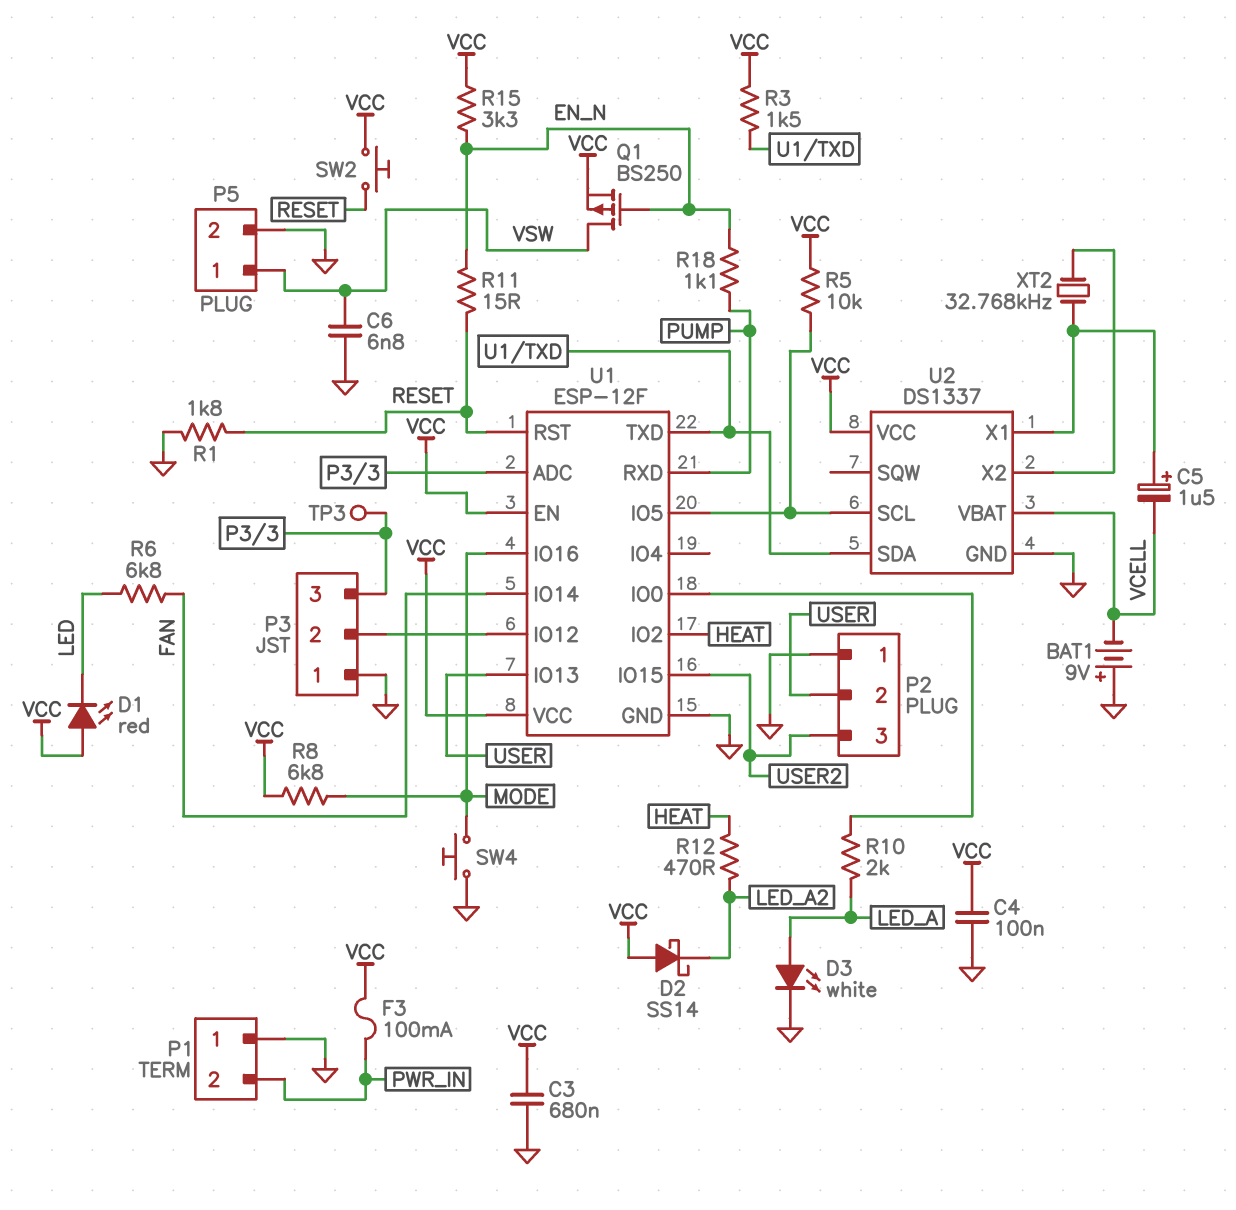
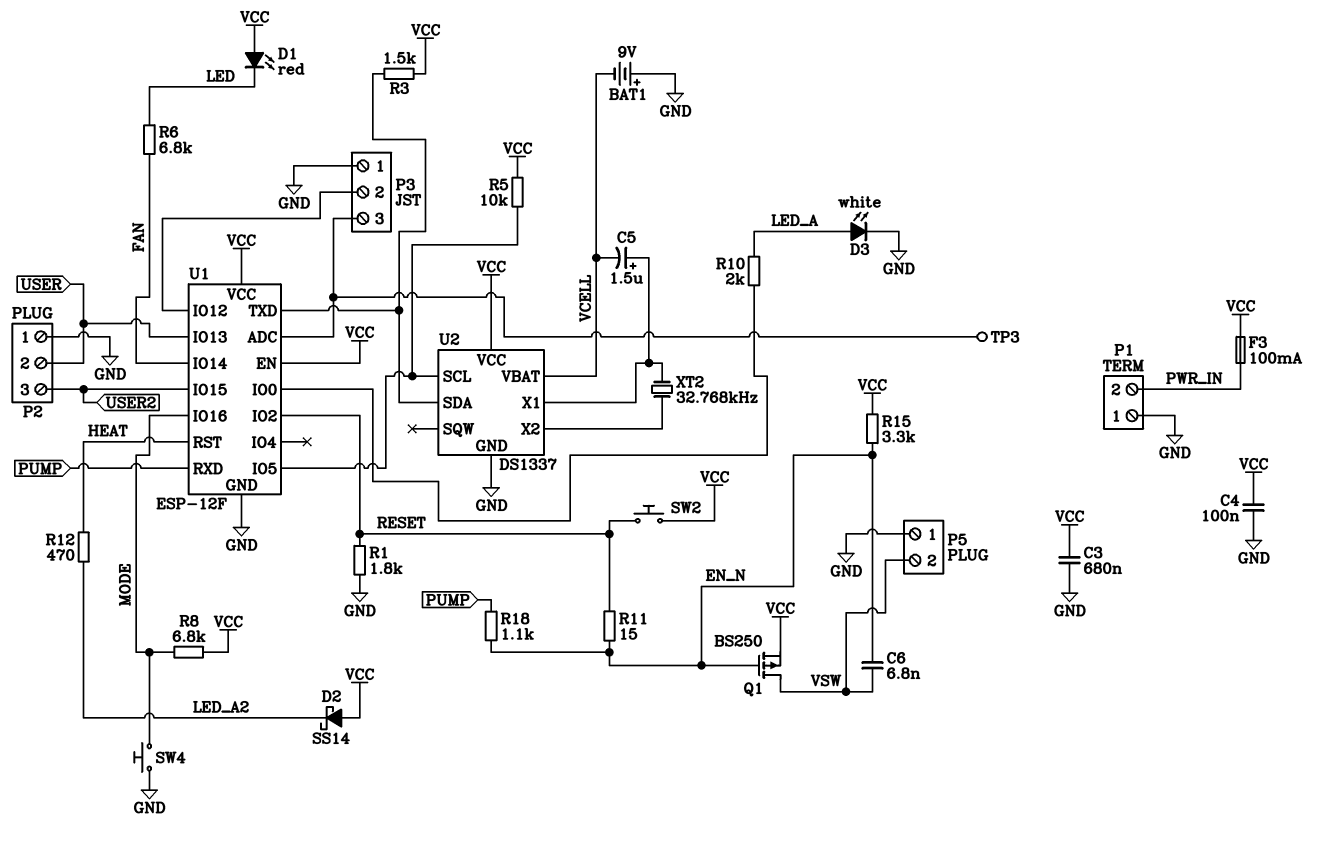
C6: 6.8nF (GND, VSW) -> 6.8nF (EN_N, VSW)
P5 pin 1: VSW -> GND
P5 pin 2: GND -> VSW
U1 pin IO2: HEAT -> RESET
U1 pin RST: RESET -> HEAT

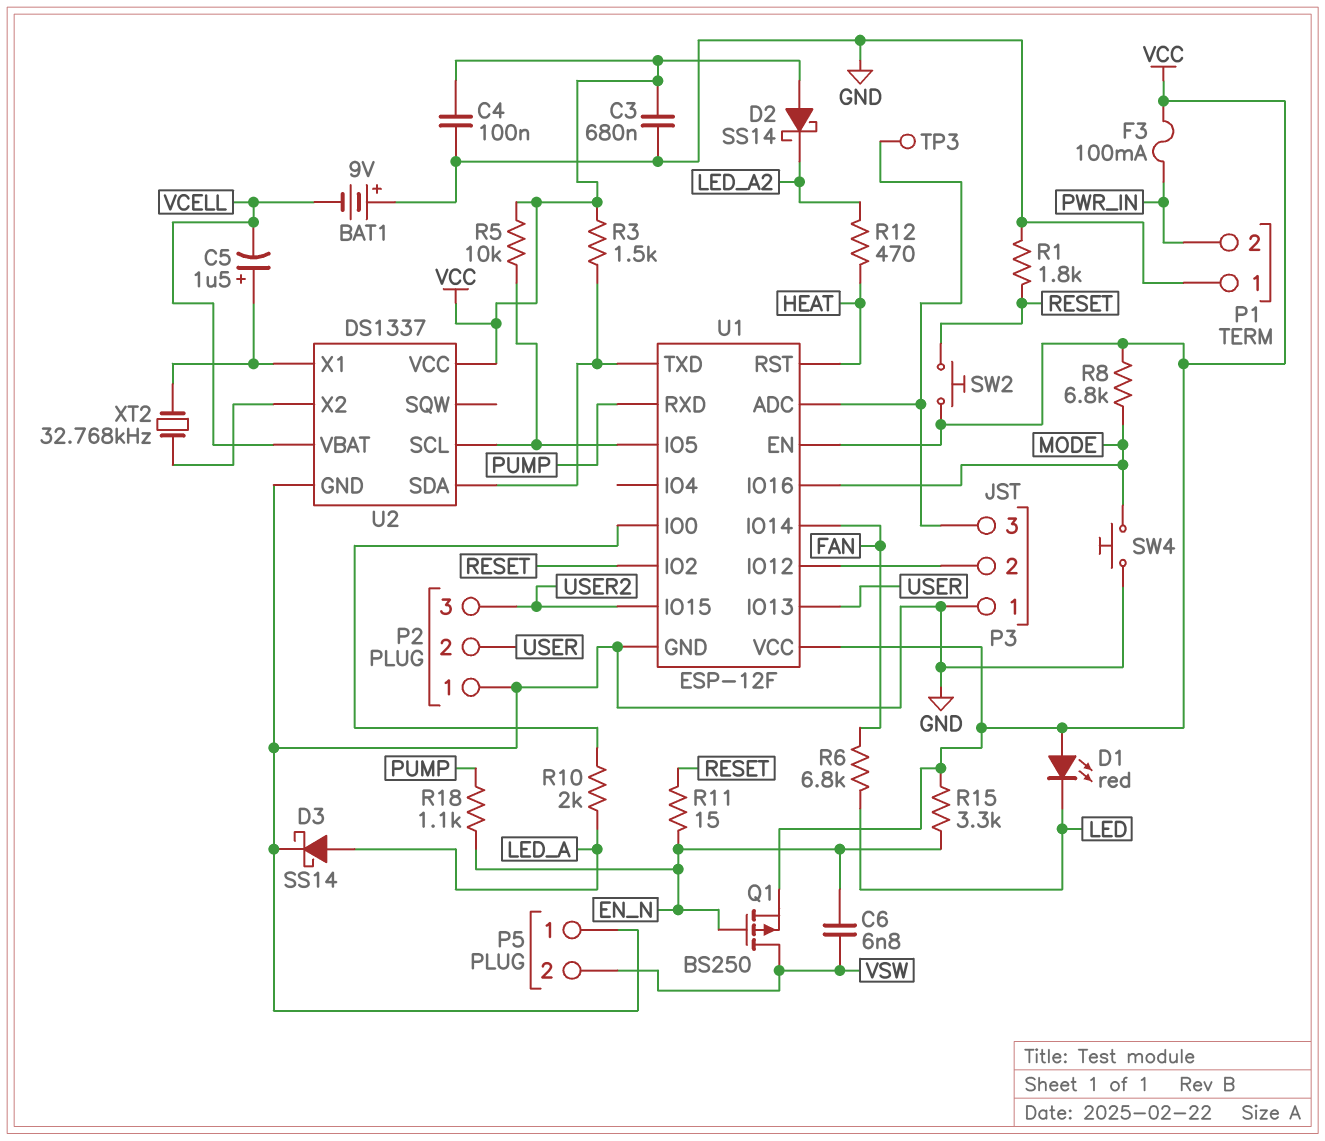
D3: LED white (A LED_A, K GND) -> schottky SS14 (A LED_A, K GND)

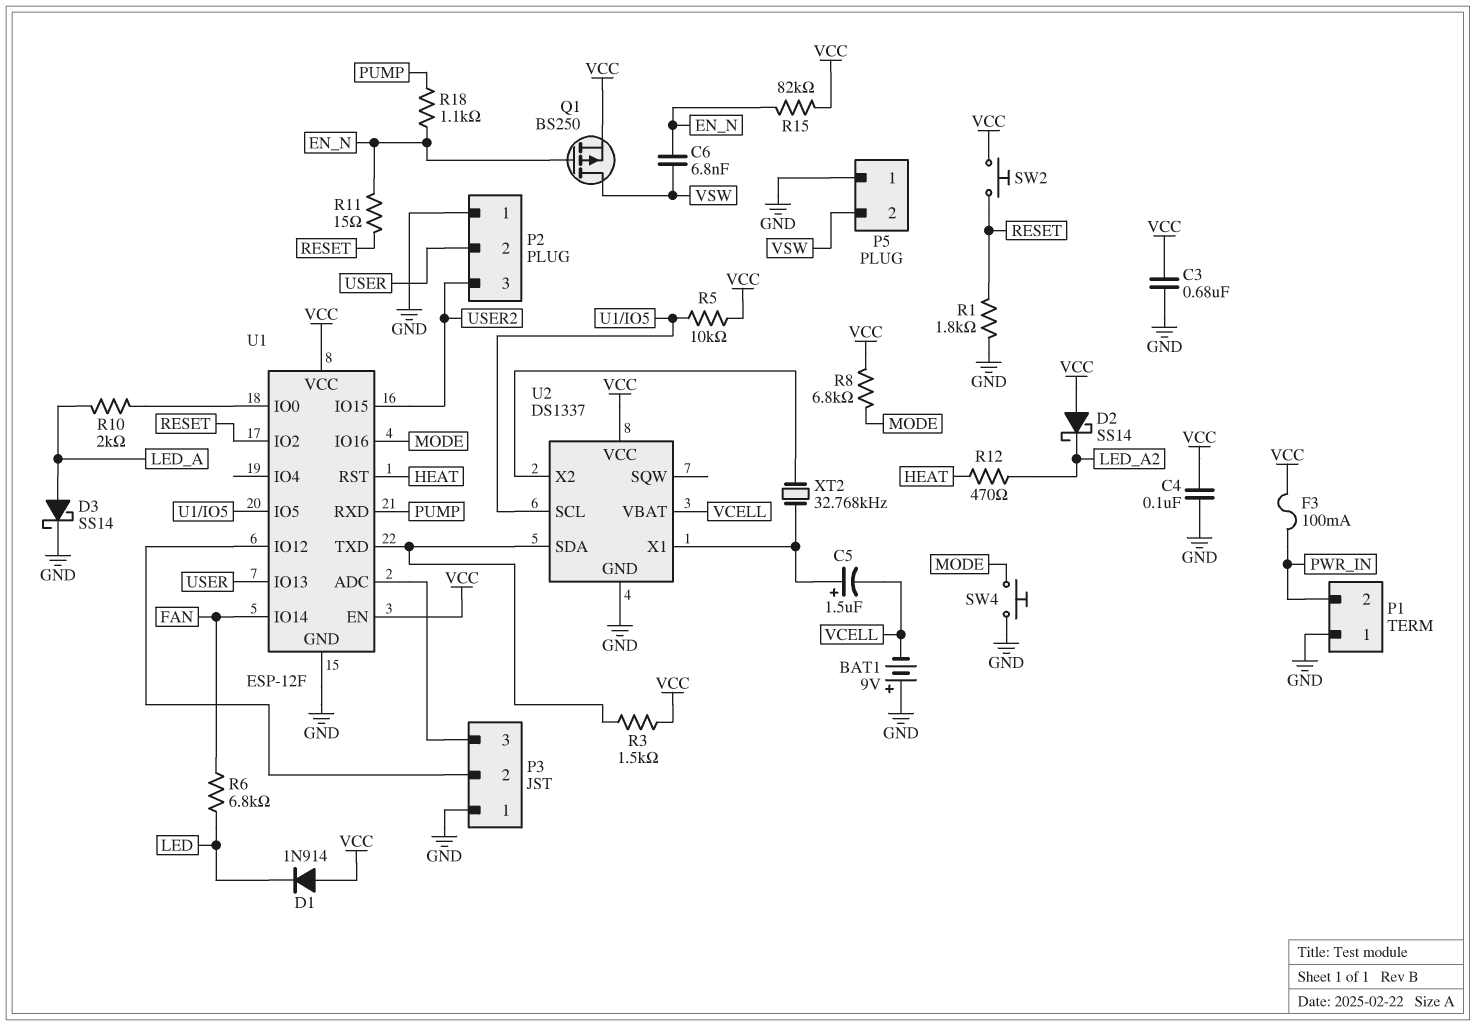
D1: LED red (A VCC, K LED) -> diode 1N914 (A VCC, K LED)
R15: 3.3k (EN_N, VCC) -> 82k (EN_N, VCC)
TP3: test point (P3/3) -> none

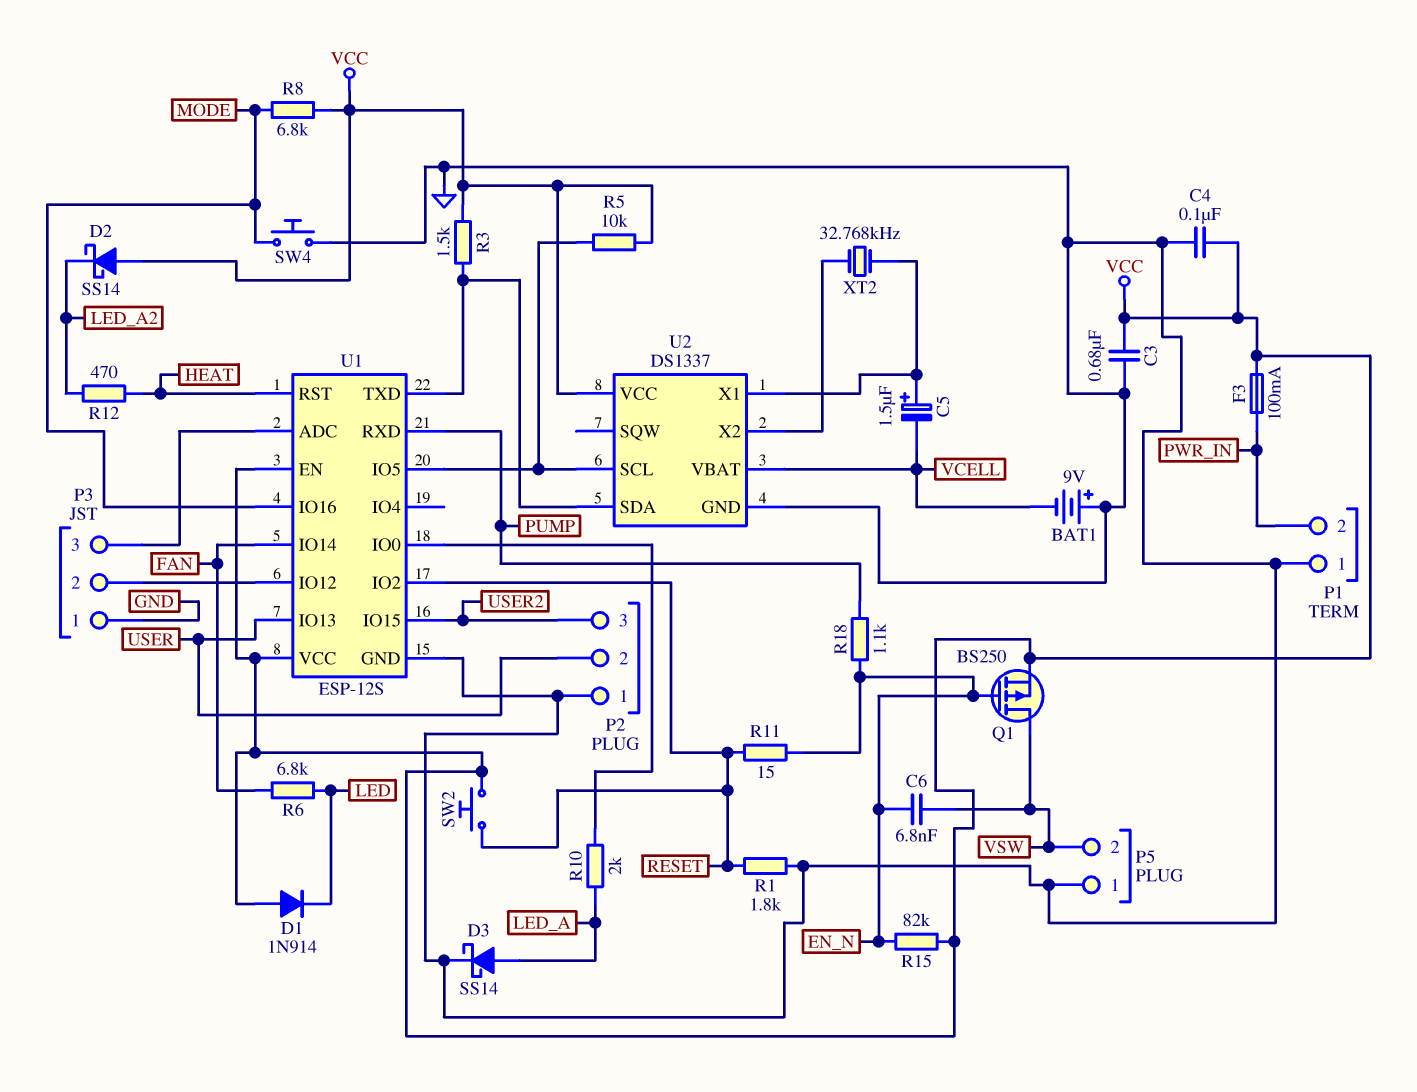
U1: ESP-12F -> ESP-12S

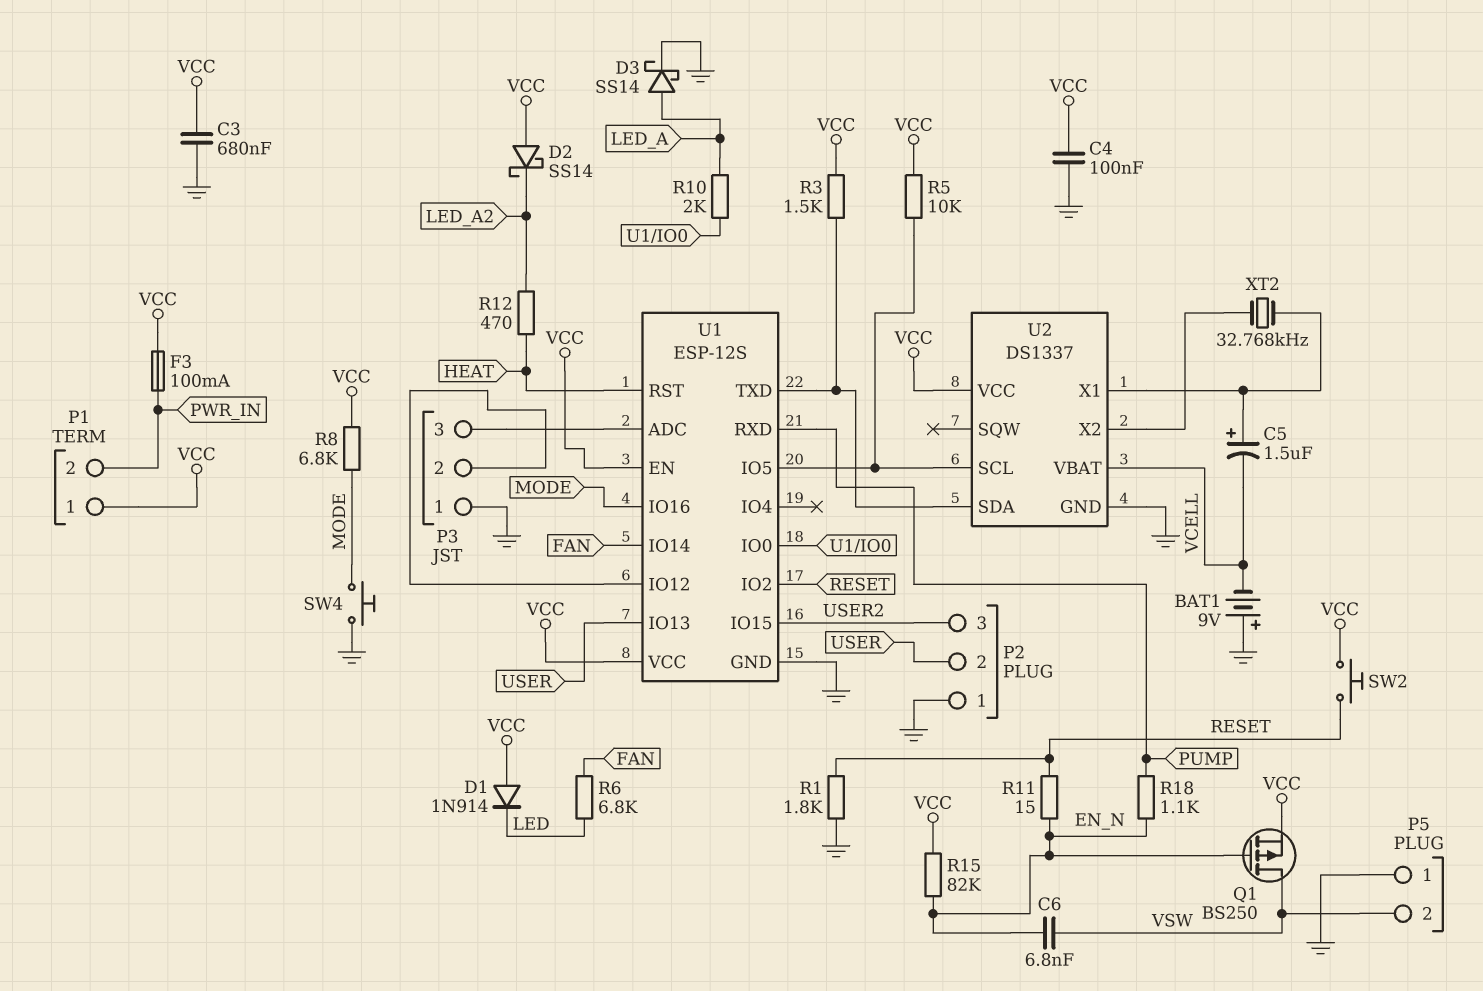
P1 pin 1: GND -> VCC

